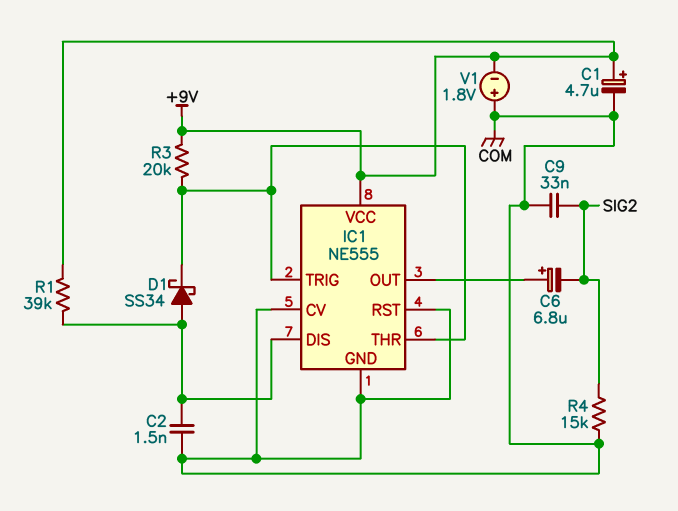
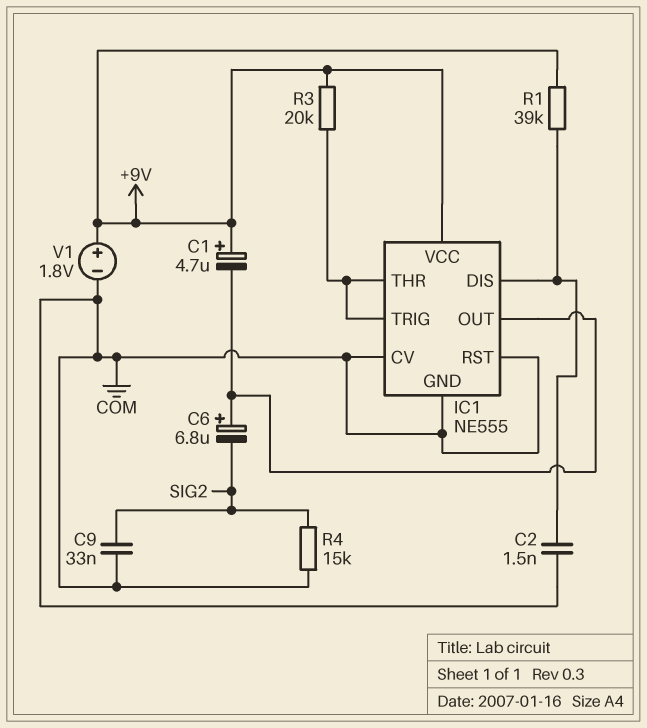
C1: 4.7uF (plus +9V, minus COM) -> 4.7uF (plus +9V, minus IC1/OUT)
D1: schottky SS34 (A IC1/DIS, K IC1/THR) -> none
V1: 1.8V (plus COM, minus +9V) -> 1.8V (plus +9V, minus COM)

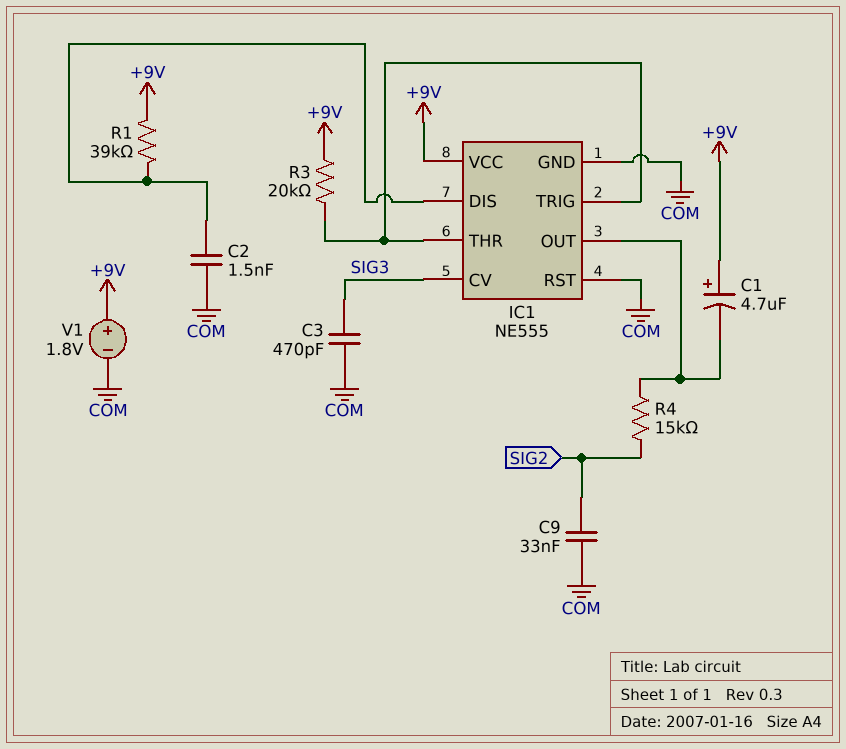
C3: none -> 470pF (COM, SIG3)
C6: 6.8uF (plus IC1/OUT, minus SIG2) -> none
IC1 pin CV: COM -> SIG3
R4: 15k (COM, SIG2) -> 15k (IC1/OUT, SIG2)

